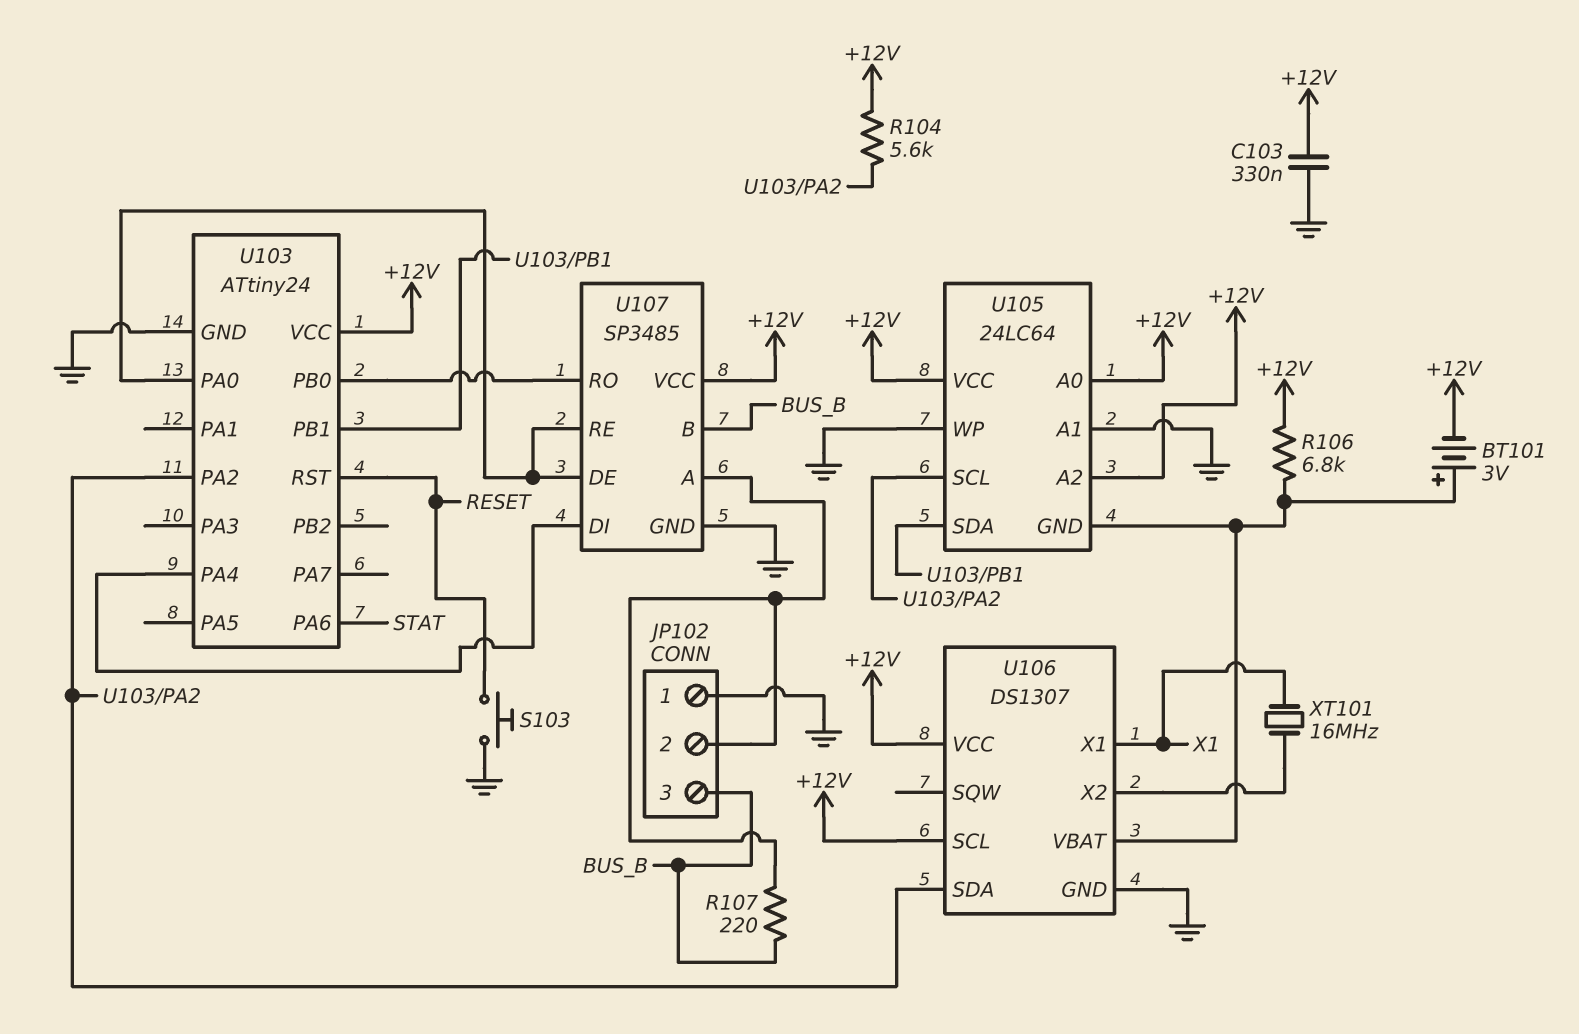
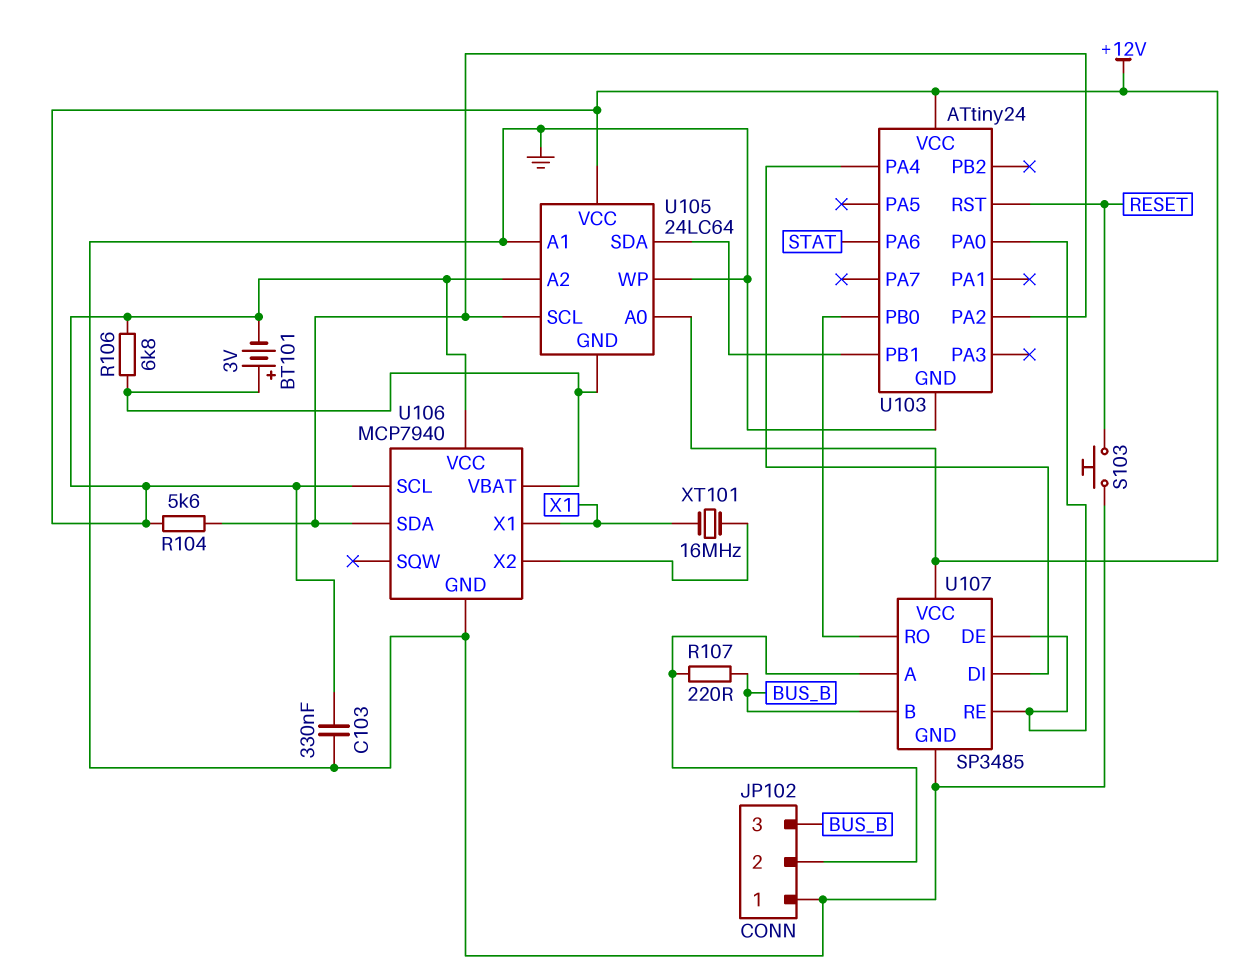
U106: DS1307 -> MCP7940

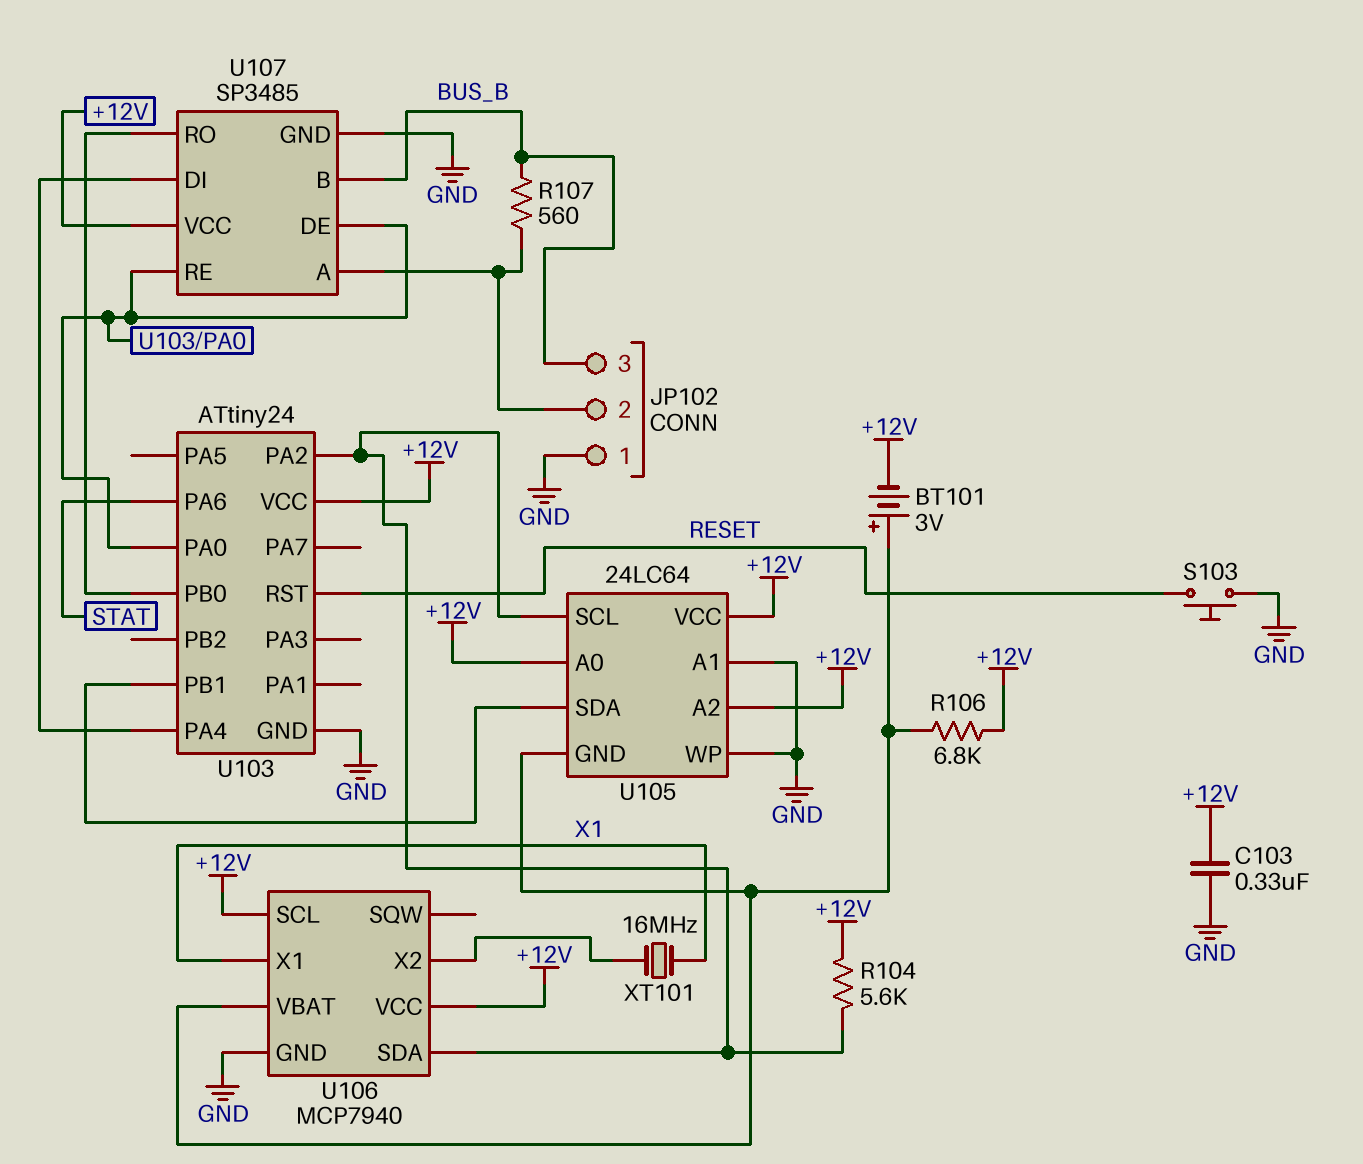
R107: 220 (BUS_B, JP102/2) -> 560 (BUS_B, JP102/2)

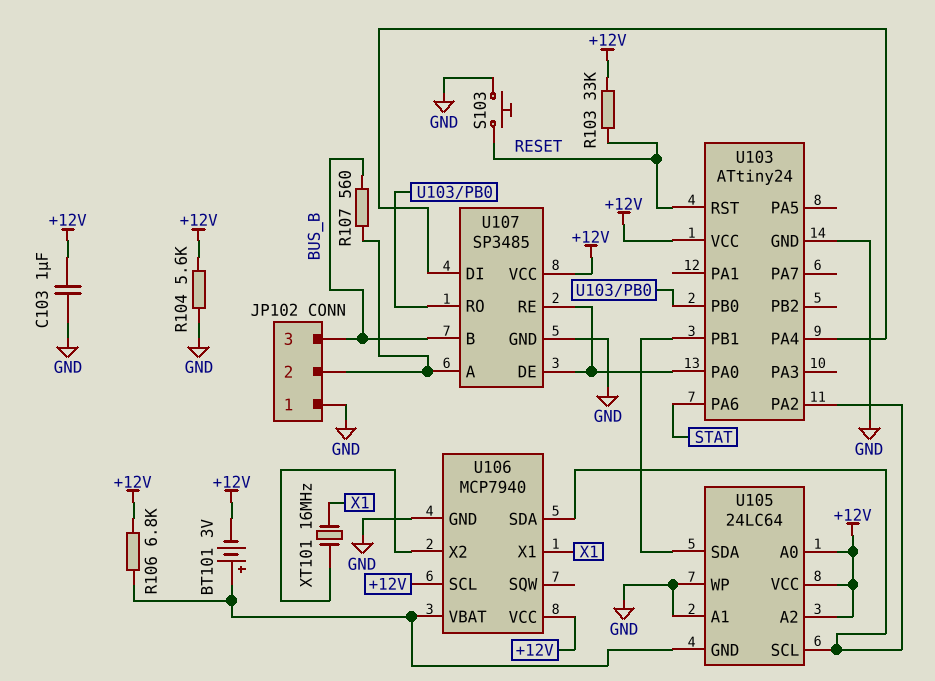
C103: 330nF (+12V, GND) -> 1uF (+12V, GND)
R103: none -> 33k (+12V, RESET)
R104: 5.6k (+12V, U103/PA2) -> 5.6k (+12V, GND)

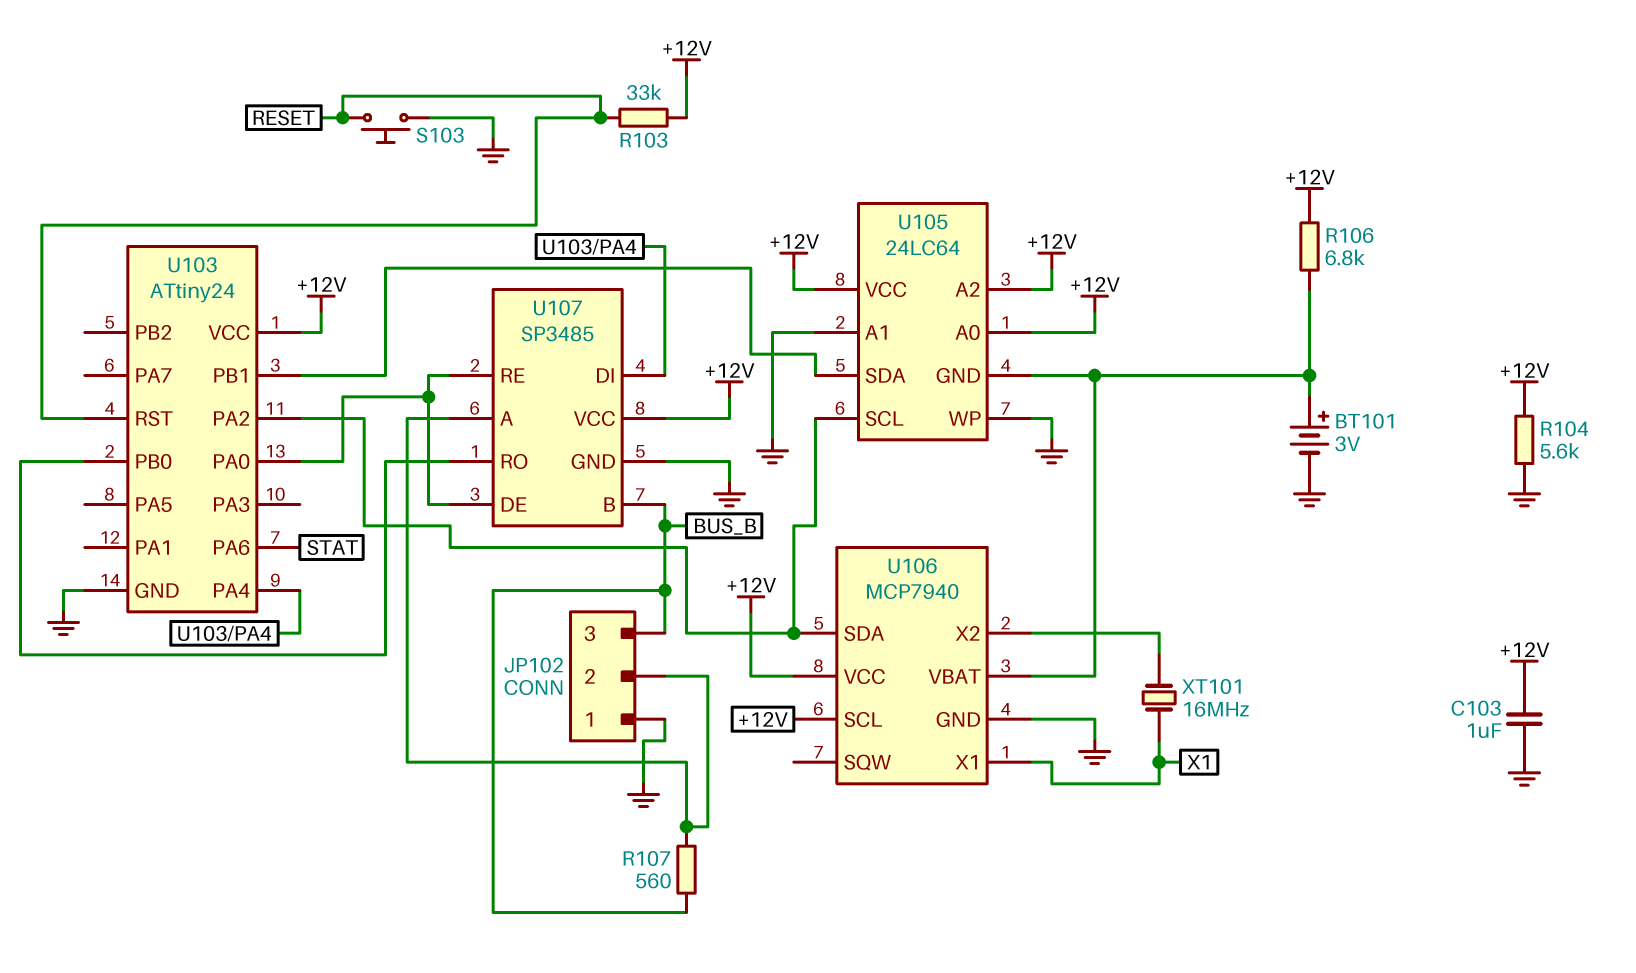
BT101: 3V (plus U105/GND, minus +12V) -> 3V (plus U105/GND, minus GND)

